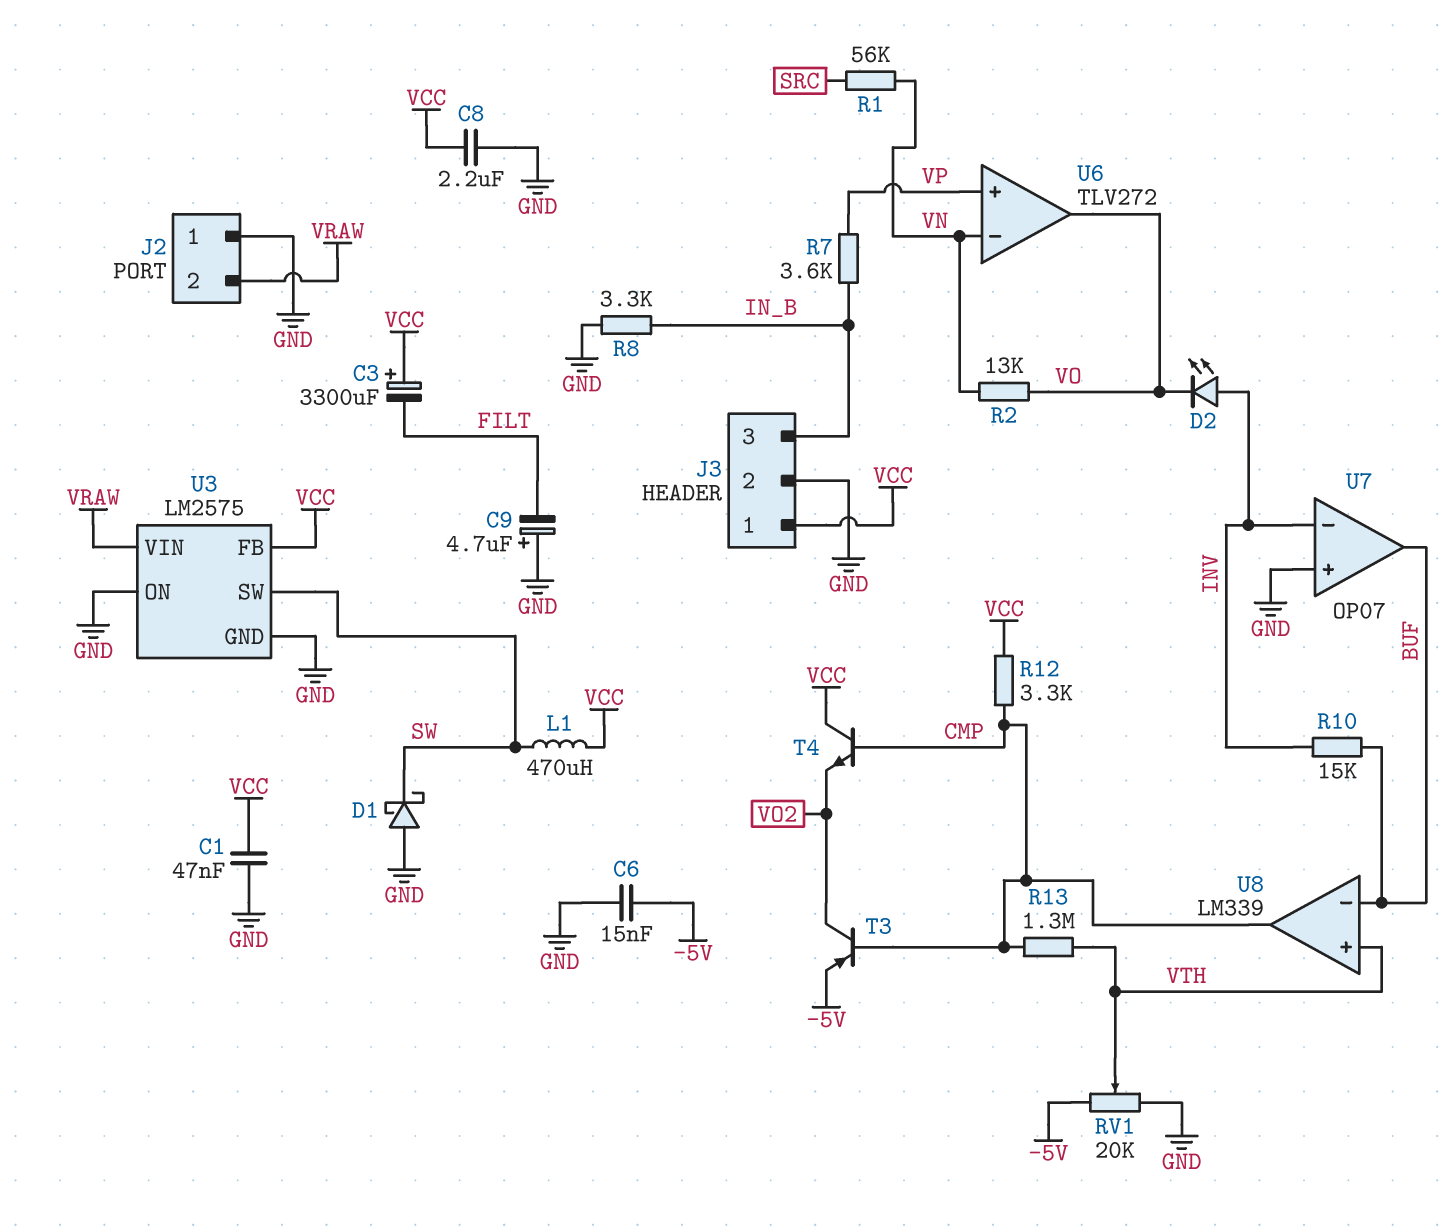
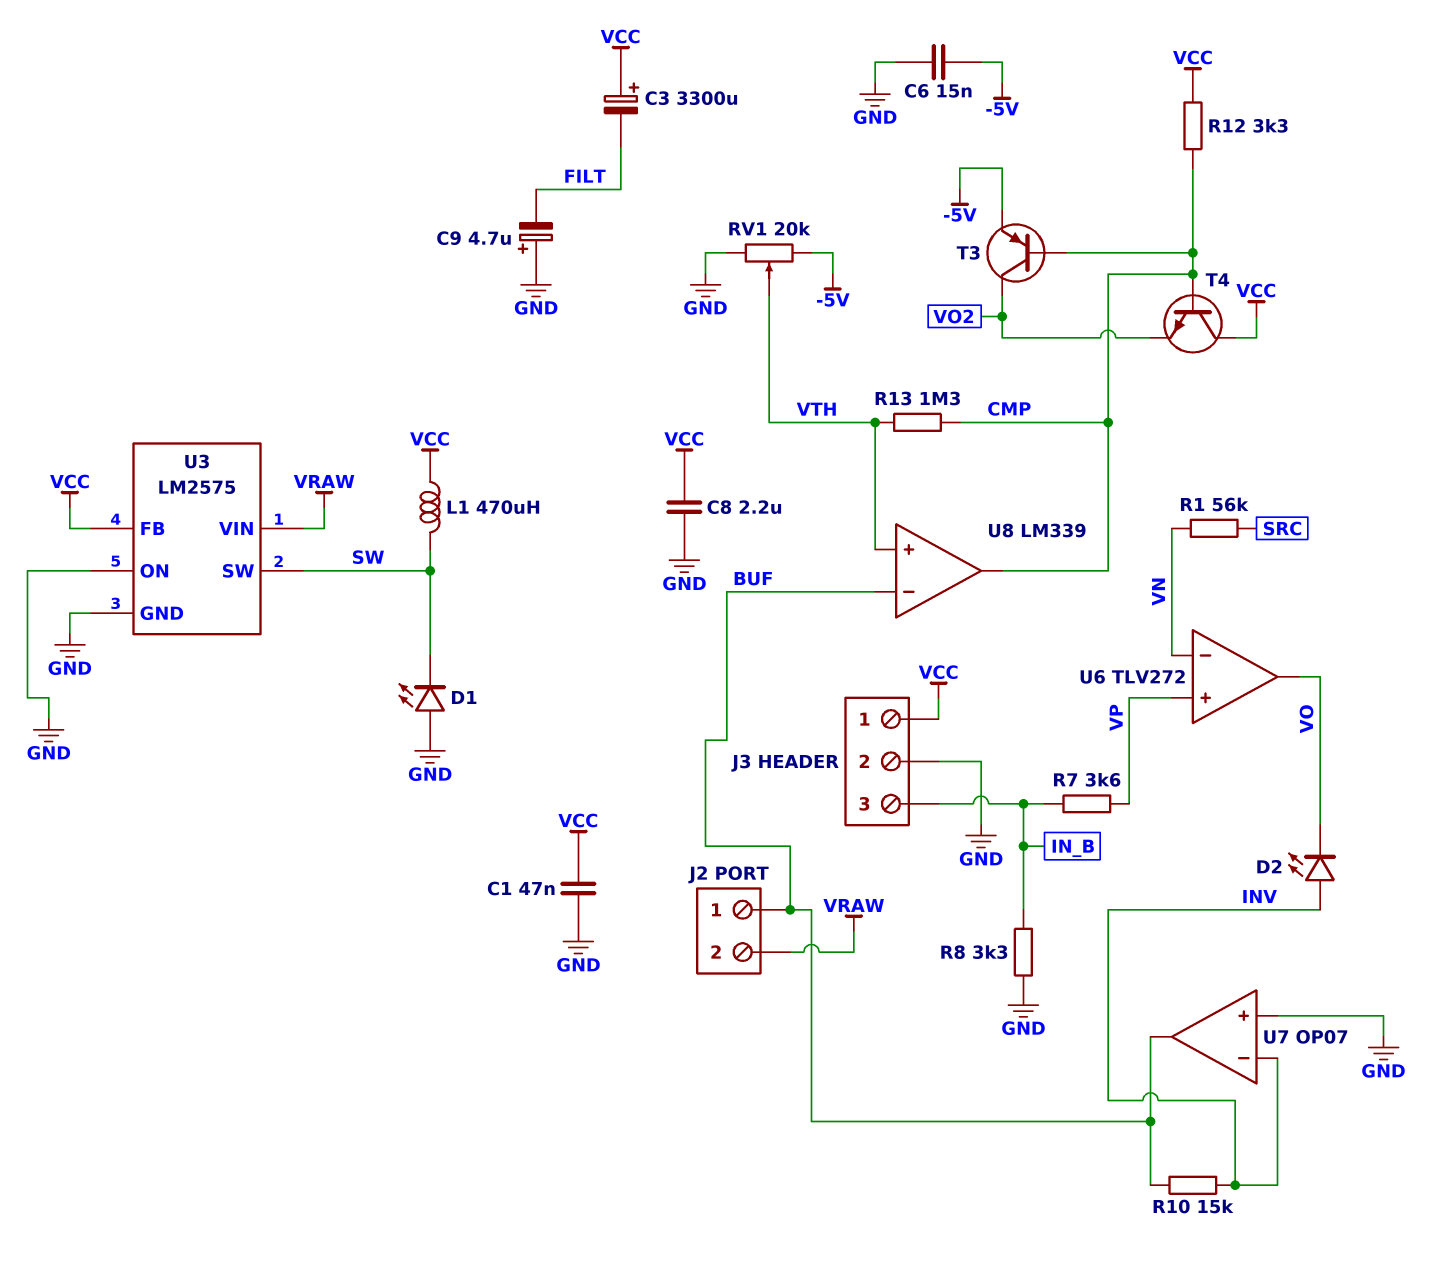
D1: schottky (A GND, K SW) -> LED (A GND, K SW)
J2 pin 1: GND -> BUF
R2: 13k (VN, VO) -> none

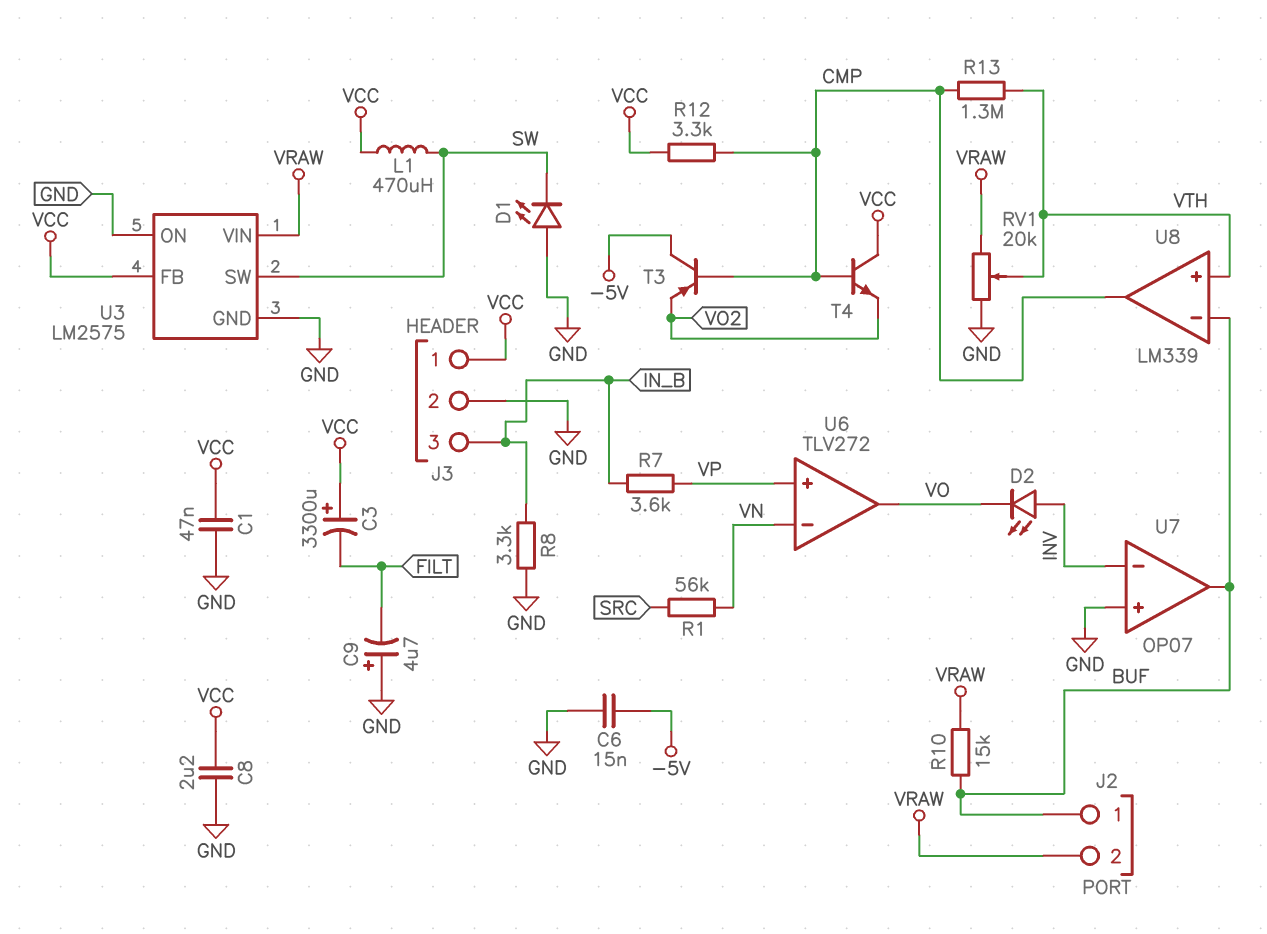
R10: 15k (BUF, INV) -> 15k (BUF, VRAW)
RV1: 20k (-5V, GND, wiper VTH) -> 20k (GND, VRAW, wiper VTH)
T3: PNP (B CMP, C VO2, E -5V) -> PNP (B CMP, C -5V, E VO2)

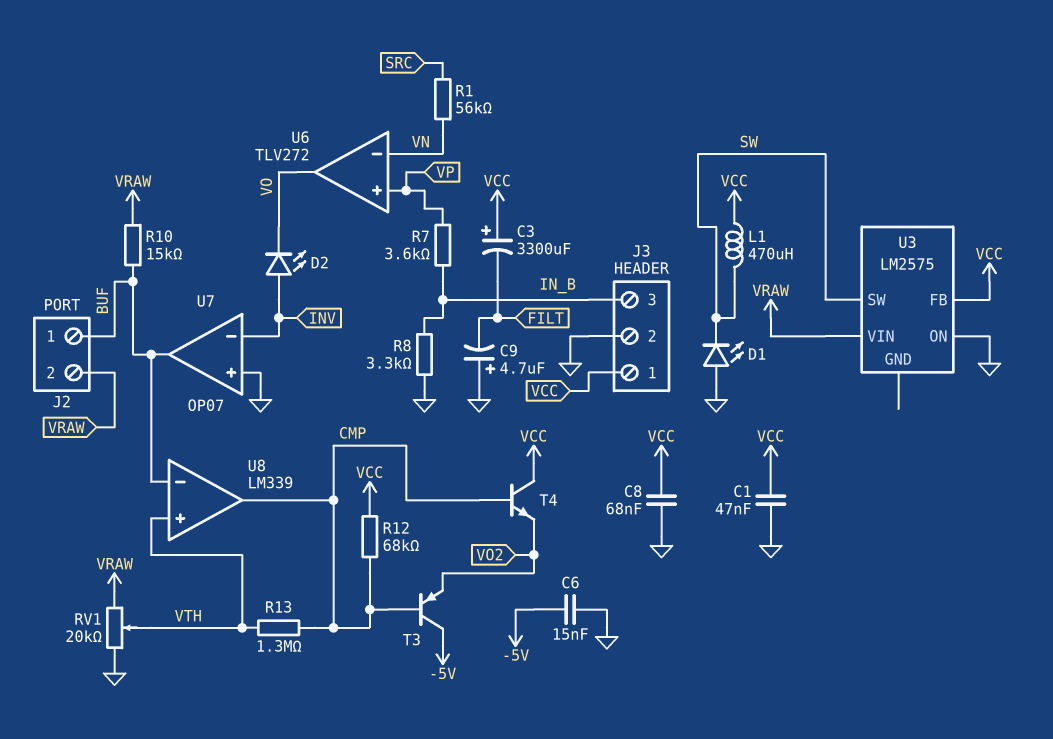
C8: 2.2uF (GND, VCC) -> 68nF (GND, VCC)
R12: 3.3k (CMP, VCC) -> 68k (CMP, VCC)
U3 pin GND: GND -> none

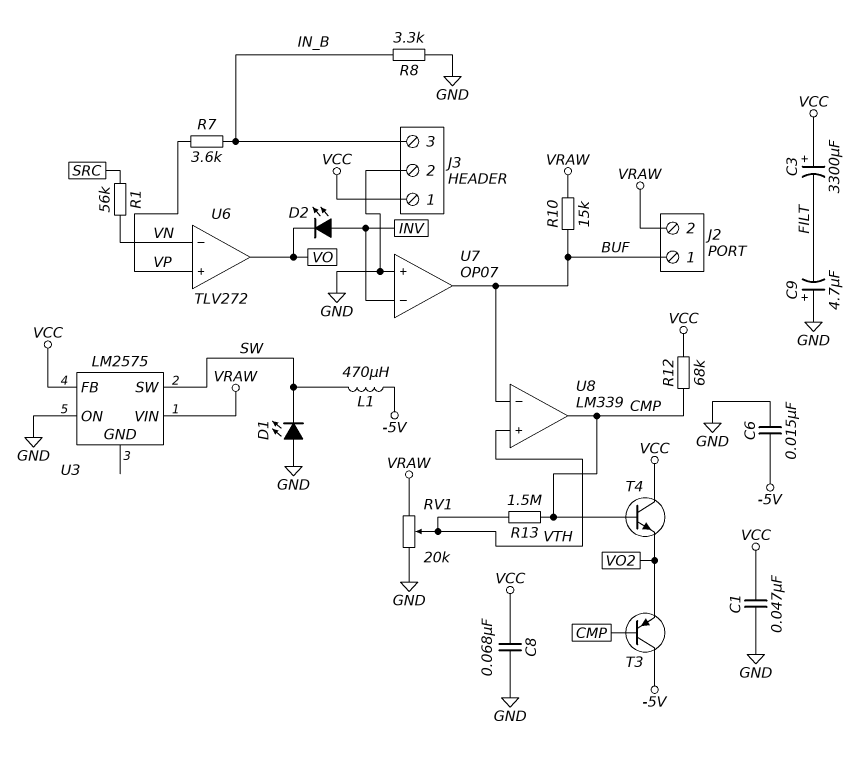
L1: 470uH (SW, VCC) -> 470uH (-5V, SW)
R13: 1.3M (CMP, VTH) -> 1.5M (CMP, VTH)

